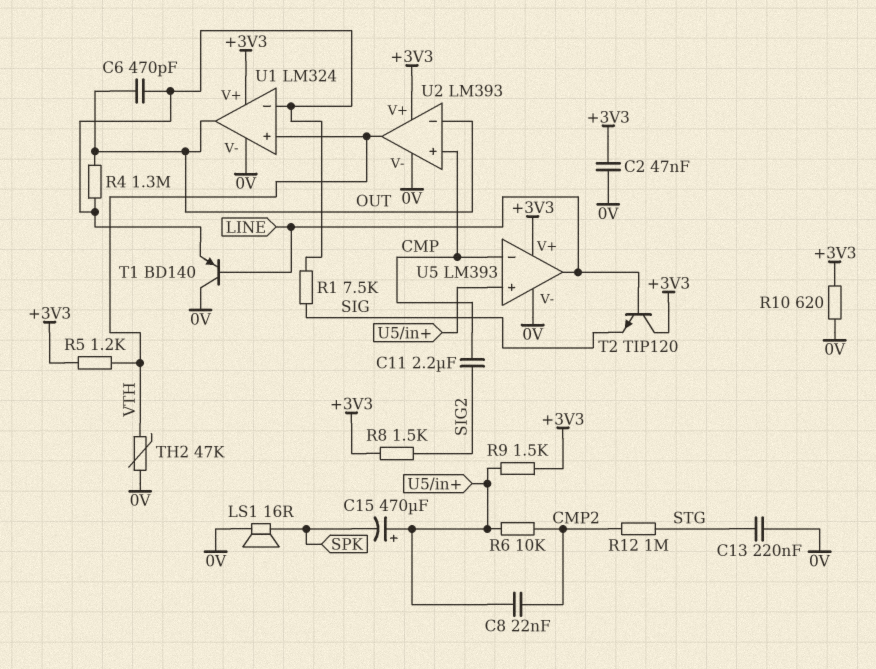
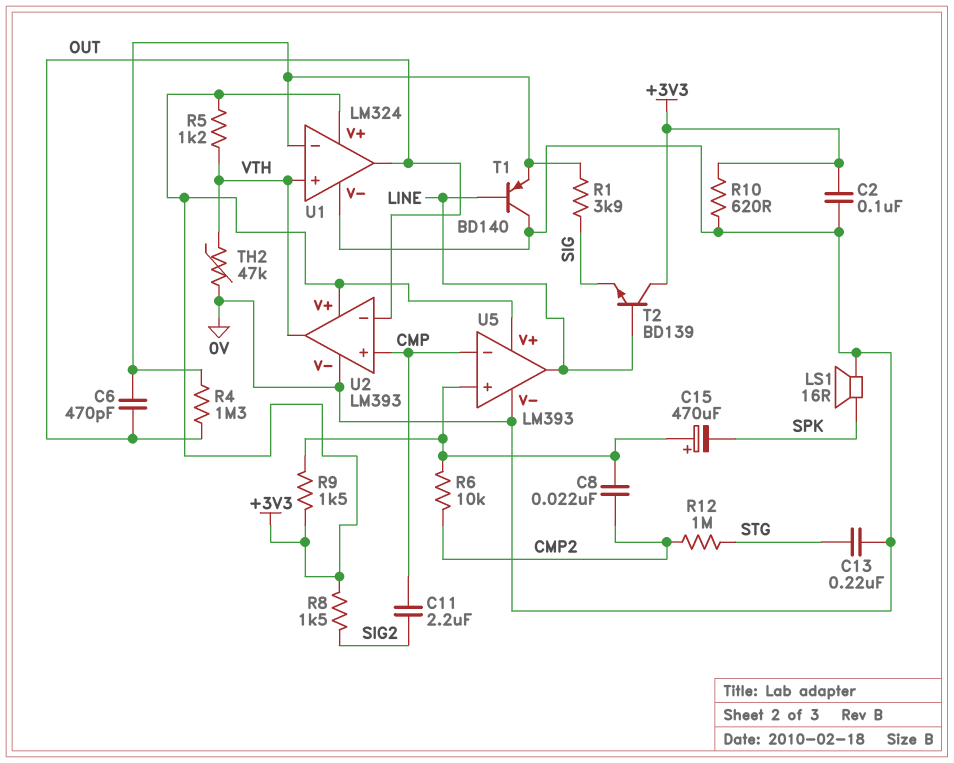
C2: 47nF (+3V3, 0V) -> 100nF (+3V3, 0V)
R1: 7.5k (SIG, U1/in-) -> 3.9k (SIG, U1/in-)
T2: NPN TIP120 (B LINE, C +3V3, E SIG) -> NPN BD139 (B LINE, C +3V3, E SIG)

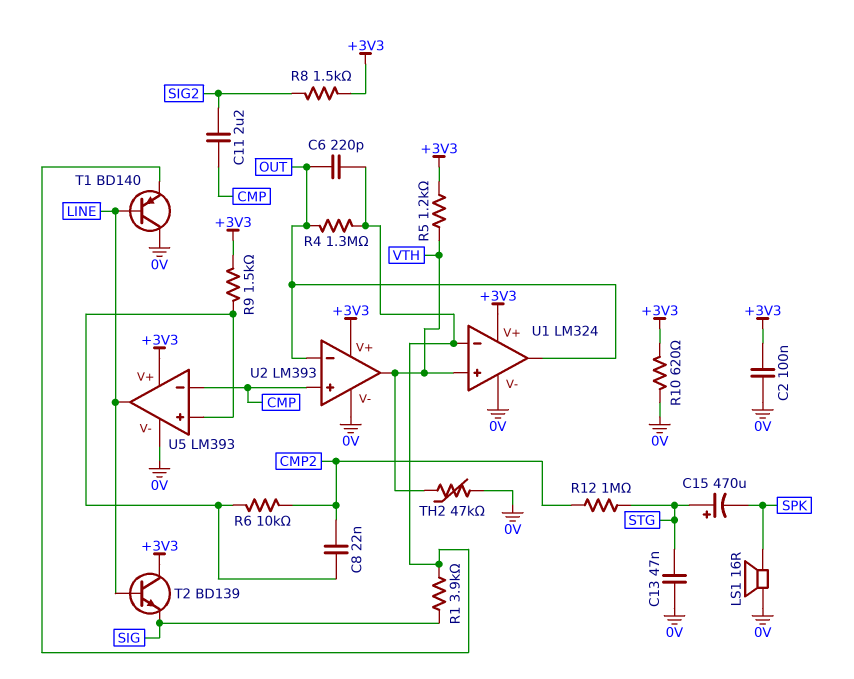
C6: 470pF (OUT, U1/in-) -> 220pF (OUT, U1/in-)
C13: 220nF (0V, STG) -> 47nF (0V, STG)
C15: 470uF (plus U5/in+, minus SPK) -> 470uF (plus STG, minus SPK)

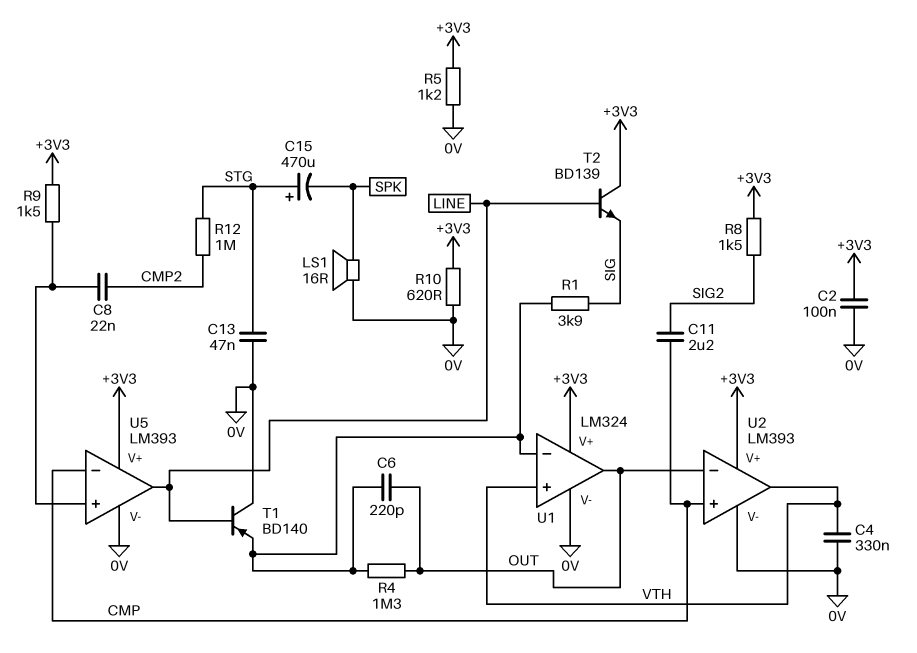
C4: none -> 330nF (0V, VTH)
R5: 1.2k (+3V3, VTH) -> 1.2k (+3V3, 0V)
R6: 10k (CMP2, U5/in+) -> none
TH2: 47k (0V, VTH) -> none

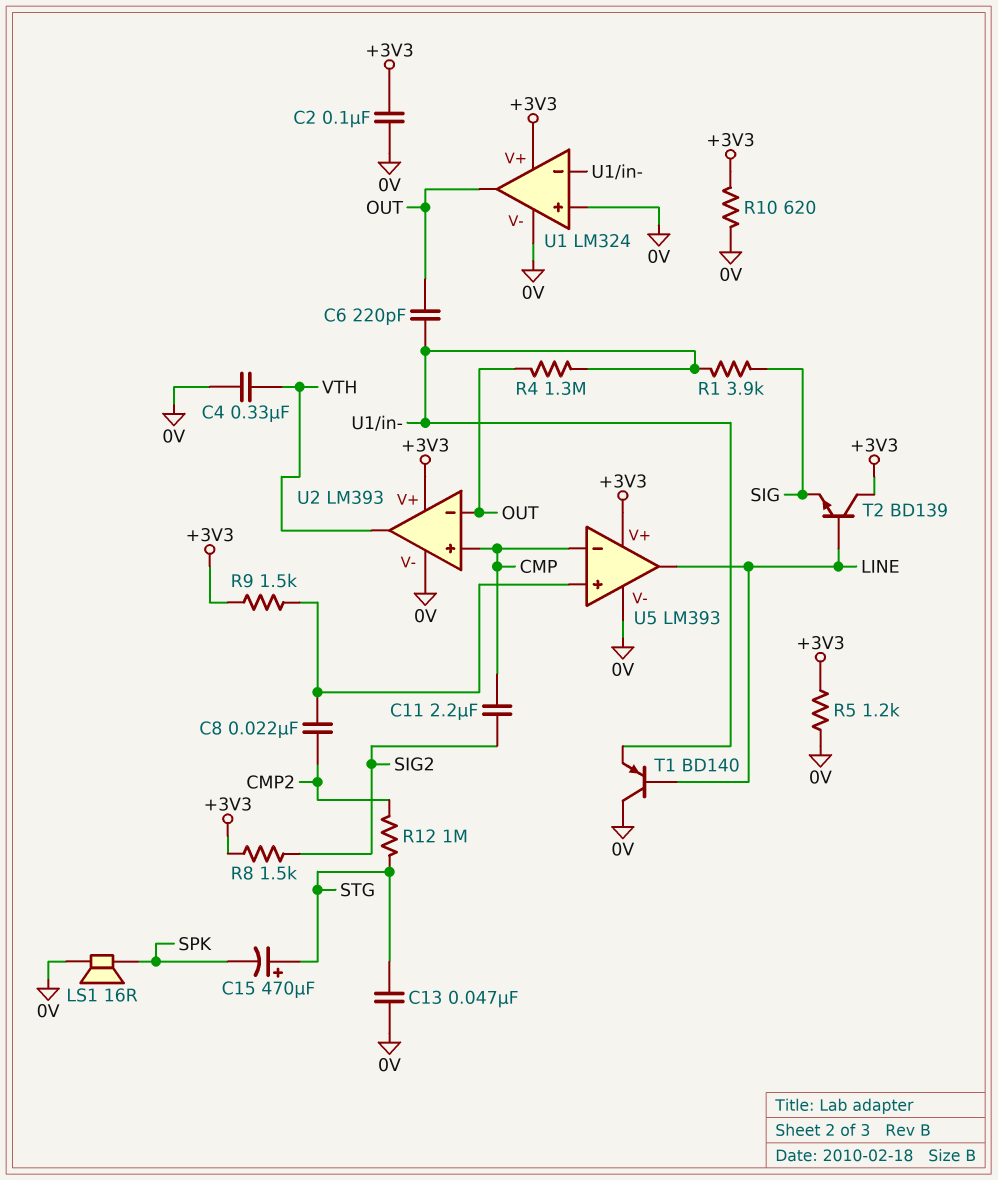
U1 pin in+: VTH -> 0V

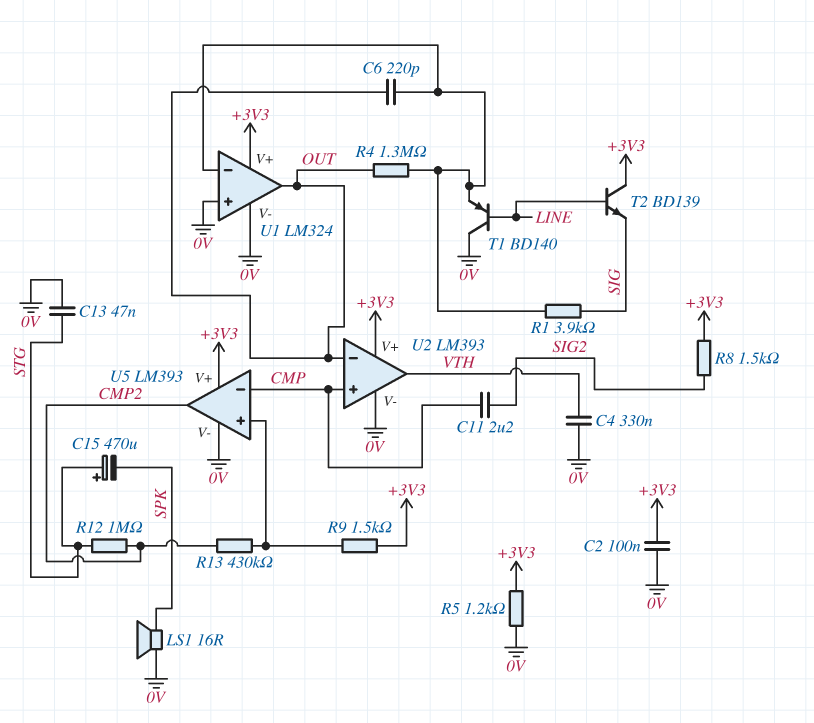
C8: 22nF (CMP2, U5/in+) -> none
R10: 620 (+3V3, 0V) -> none
R13: none -> 430k (CMP2, U5/in+)
U5 pin out: LINE -> CMP2

